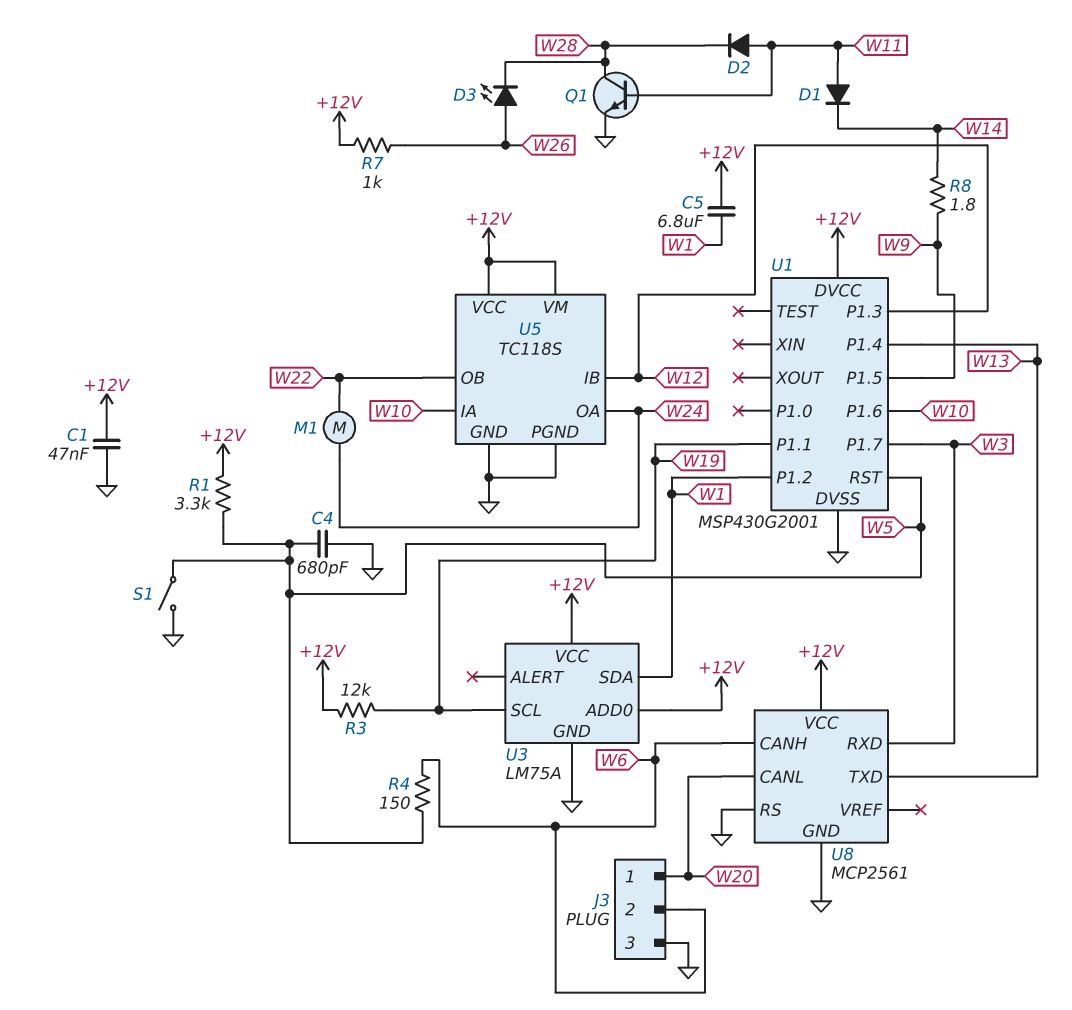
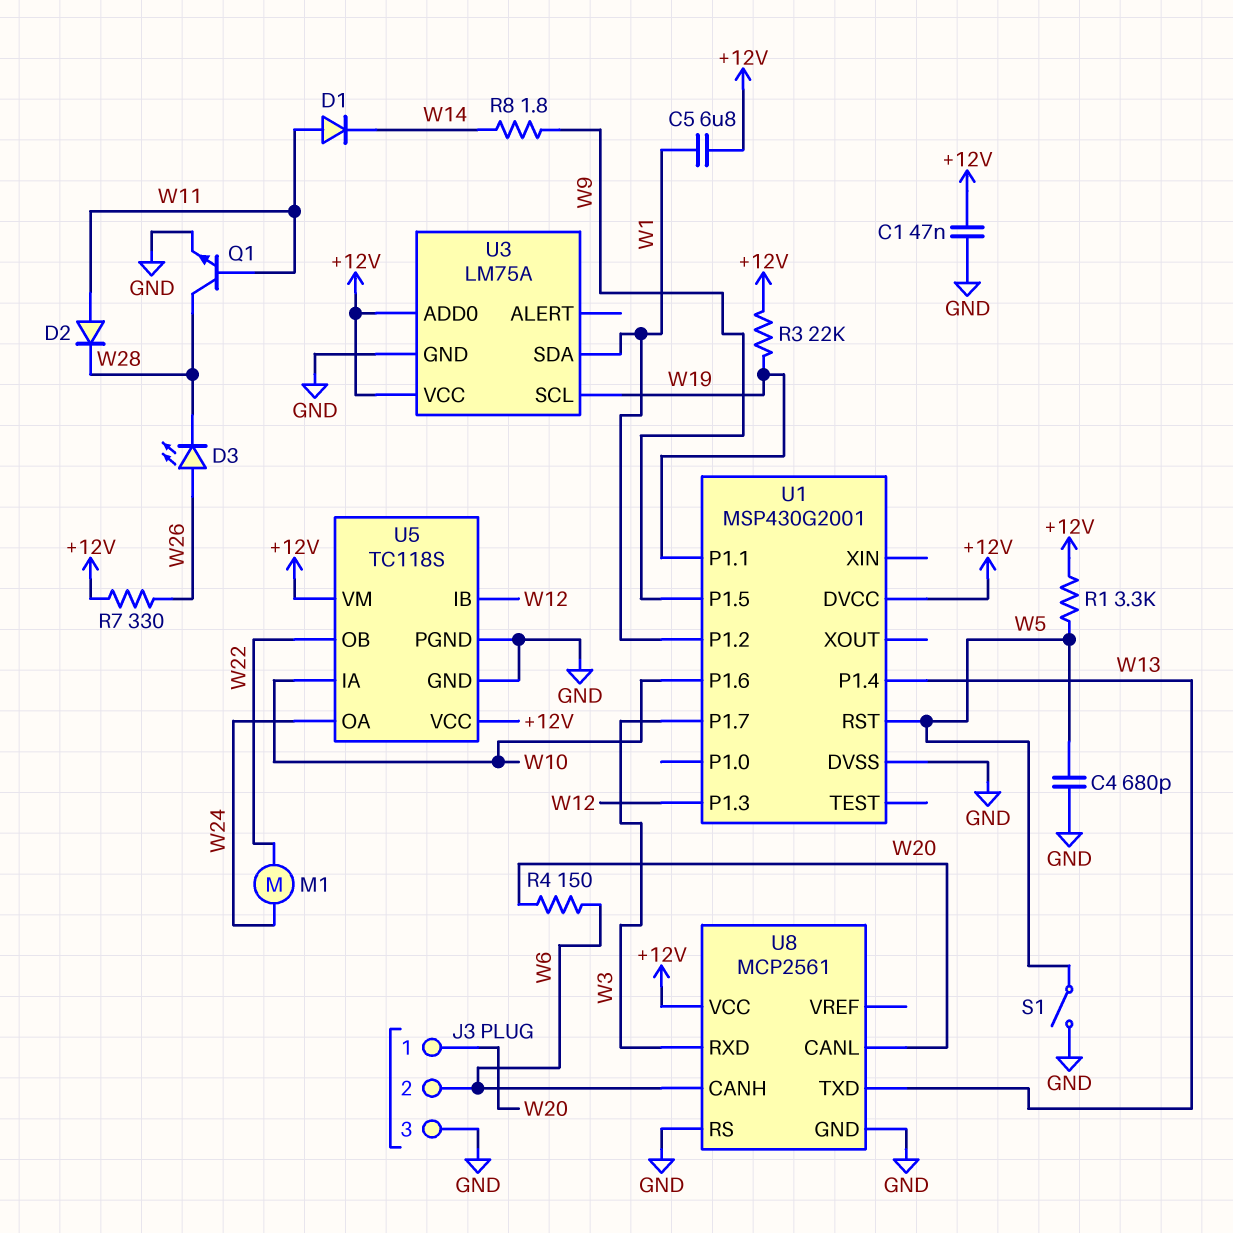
R3: 12k (+12V, W19) -> 22k (+12V, W19)
R4: 150 (W5, W6) -> 150 (W6, W20)
R7: 1k (+12V, W26) -> 330 (+12V, W26)

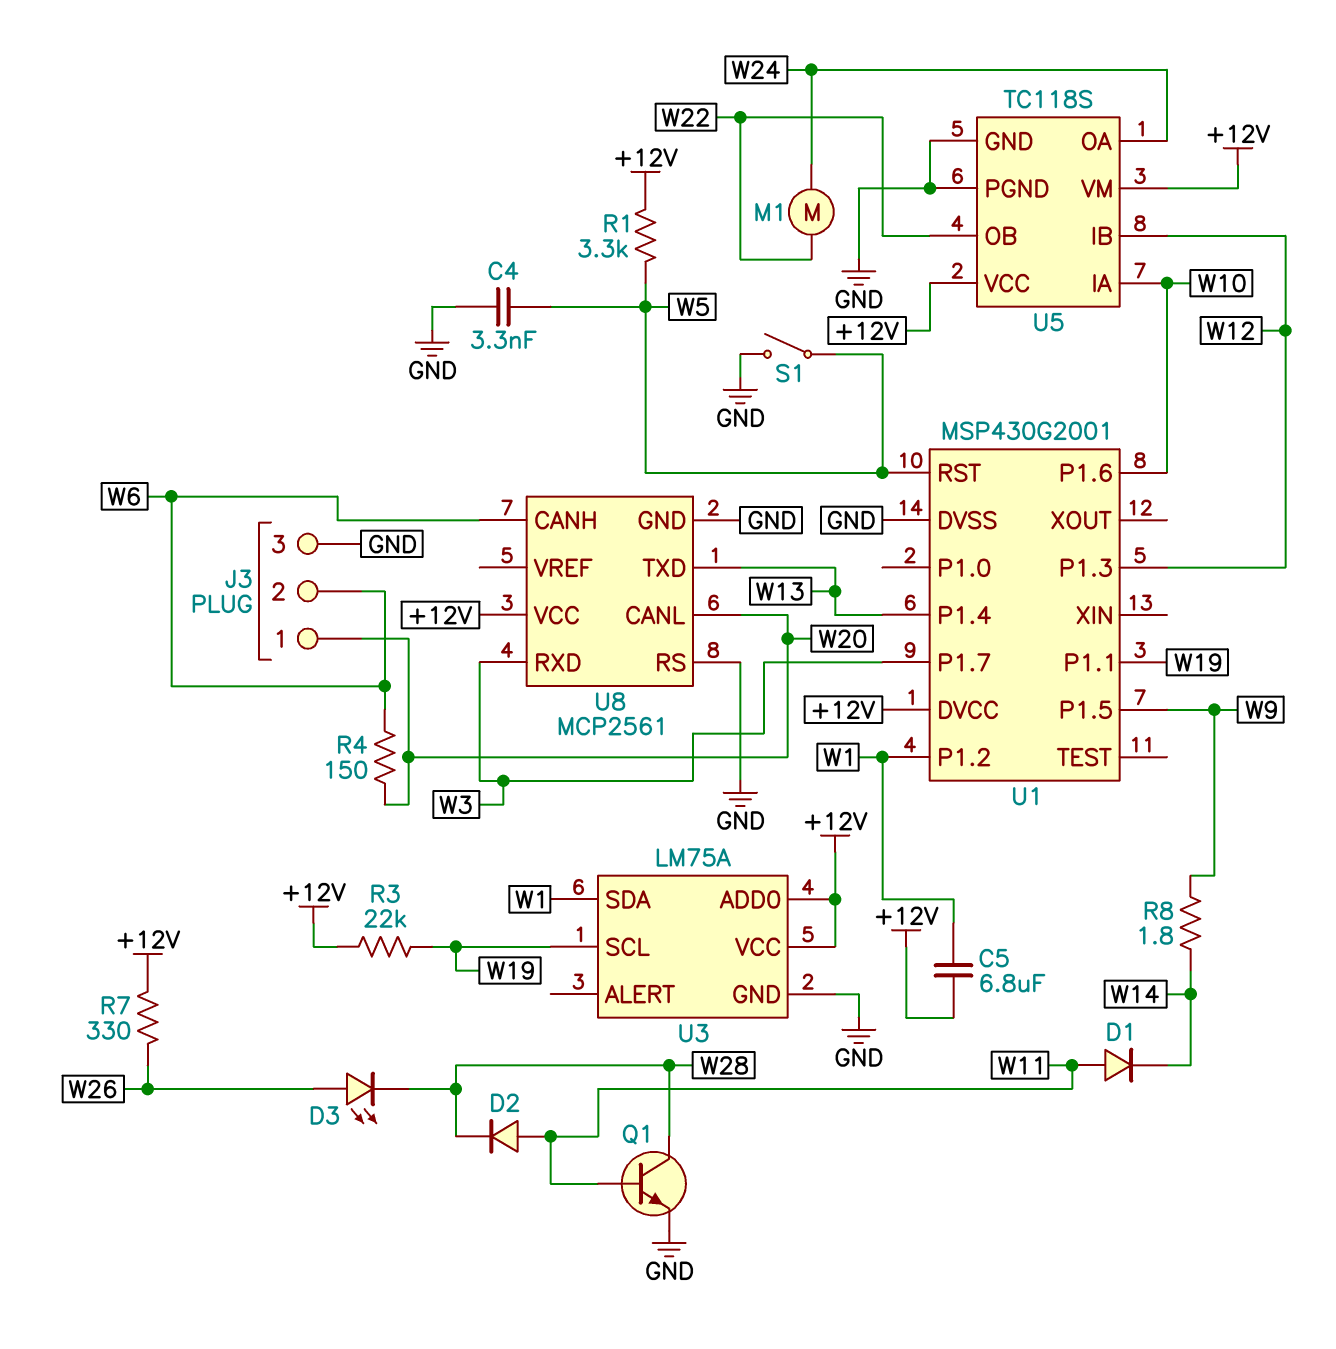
C1: 47nF (+12V, GND) -> none
C4: 680pF (GND, W5) -> 3.3nF (GND, W5)

